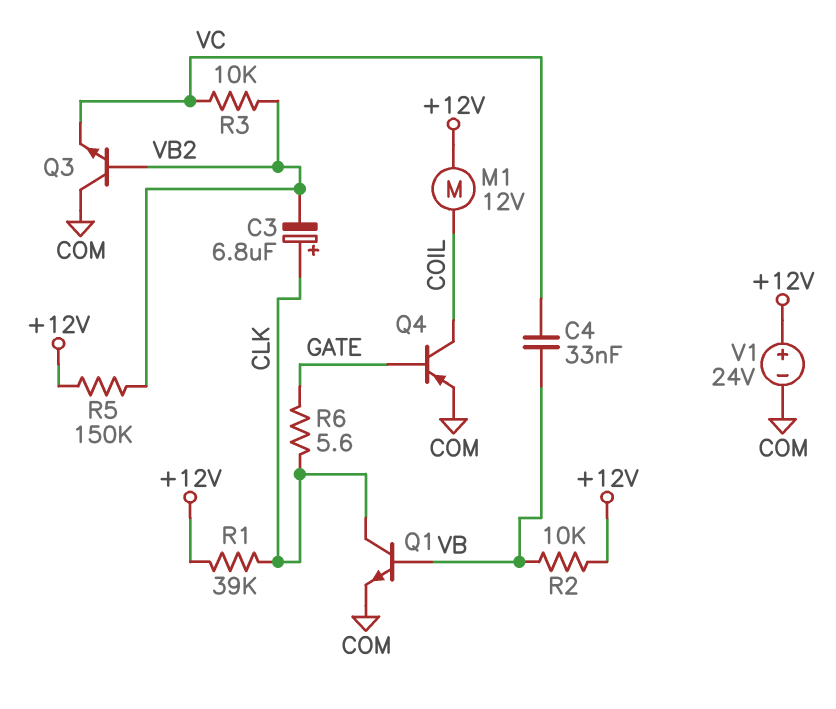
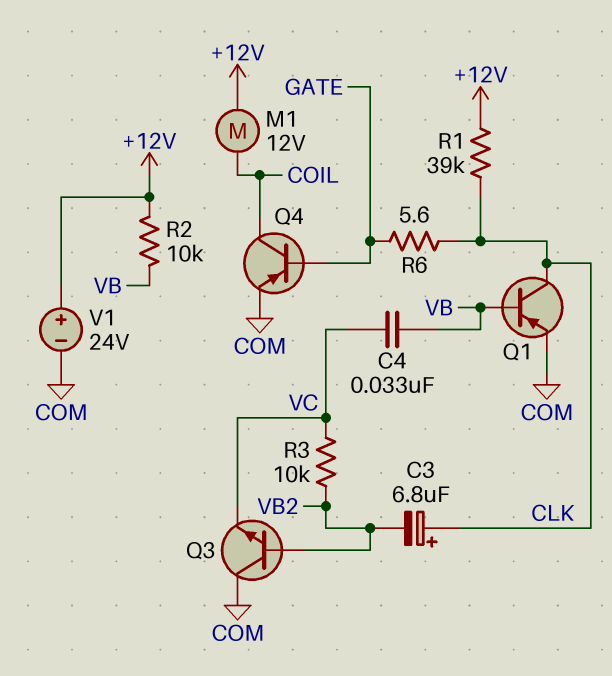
Q1: NPN (B VB, C CLK, E COM) -> PNP (B VB, C CLK, E COM)
R5: 150k (+12V, VB2) -> none

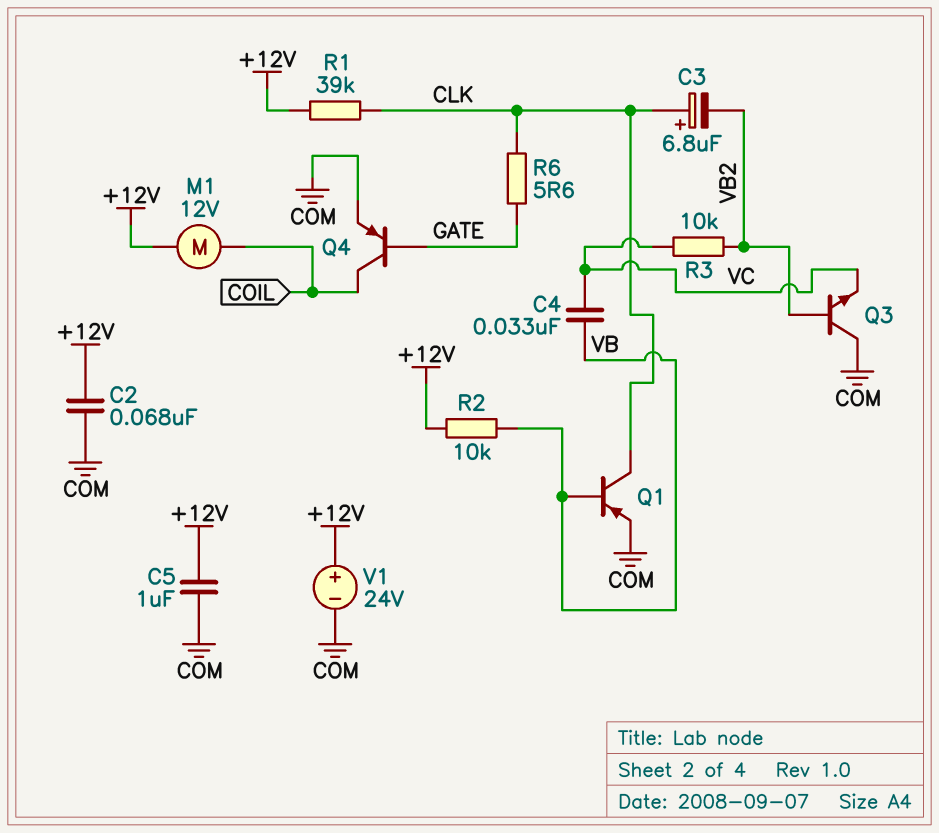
C2: none -> 68nF (+12V, COM)
C5: none -> 1uF (+12V, COM)

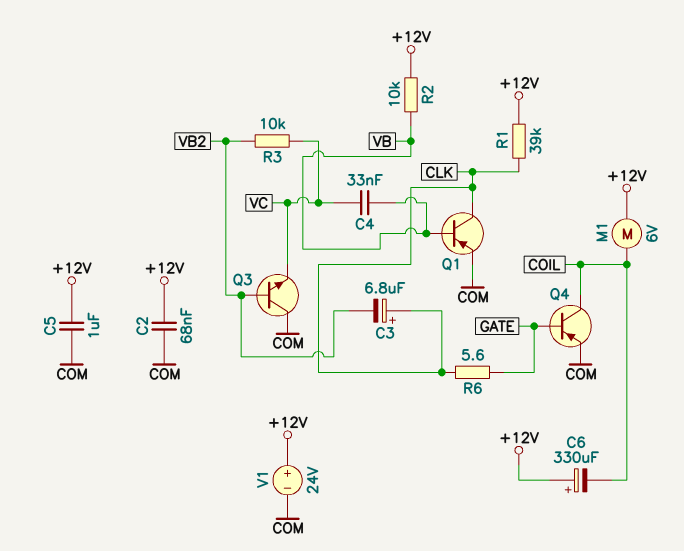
C6: none -> 330uF (plus +12V, minus COIL)
M1: motor 12V (+12V, COIL) -> motor 6V (+12V, COIL)

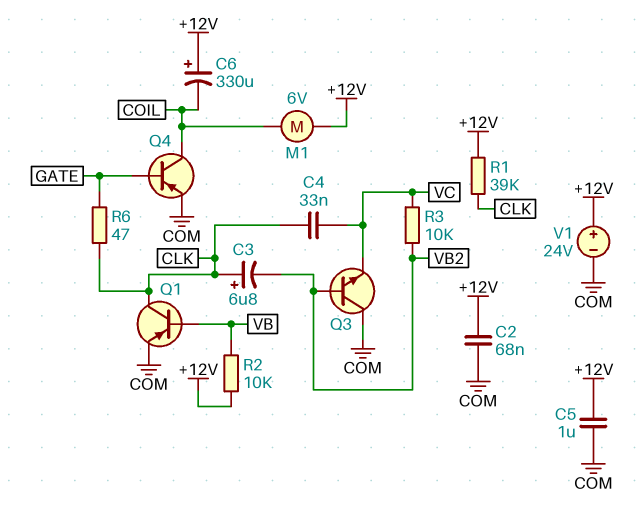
C4: 33nF (VB, VC) -> 33nF (CLK, VC)
R6: 5.6 (CLK, GATE) -> 47 (CLK, GATE)

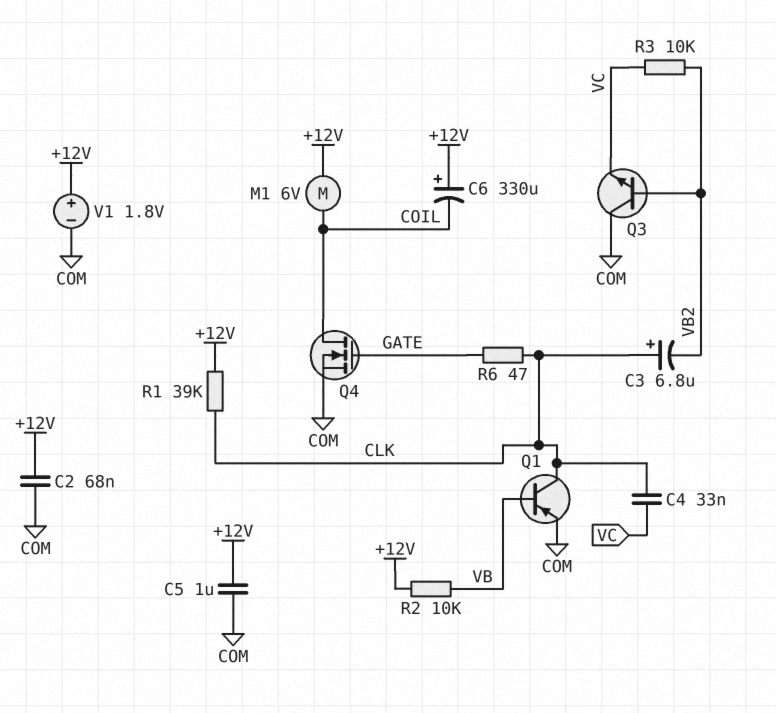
Q4: PNP (B GATE, C COIL, E COM) -> NMOS (G GATE, D COIL, S COM)
V1: 24V (plus +12V, minus COM) -> 1.8V (plus +12V, minus COM)

